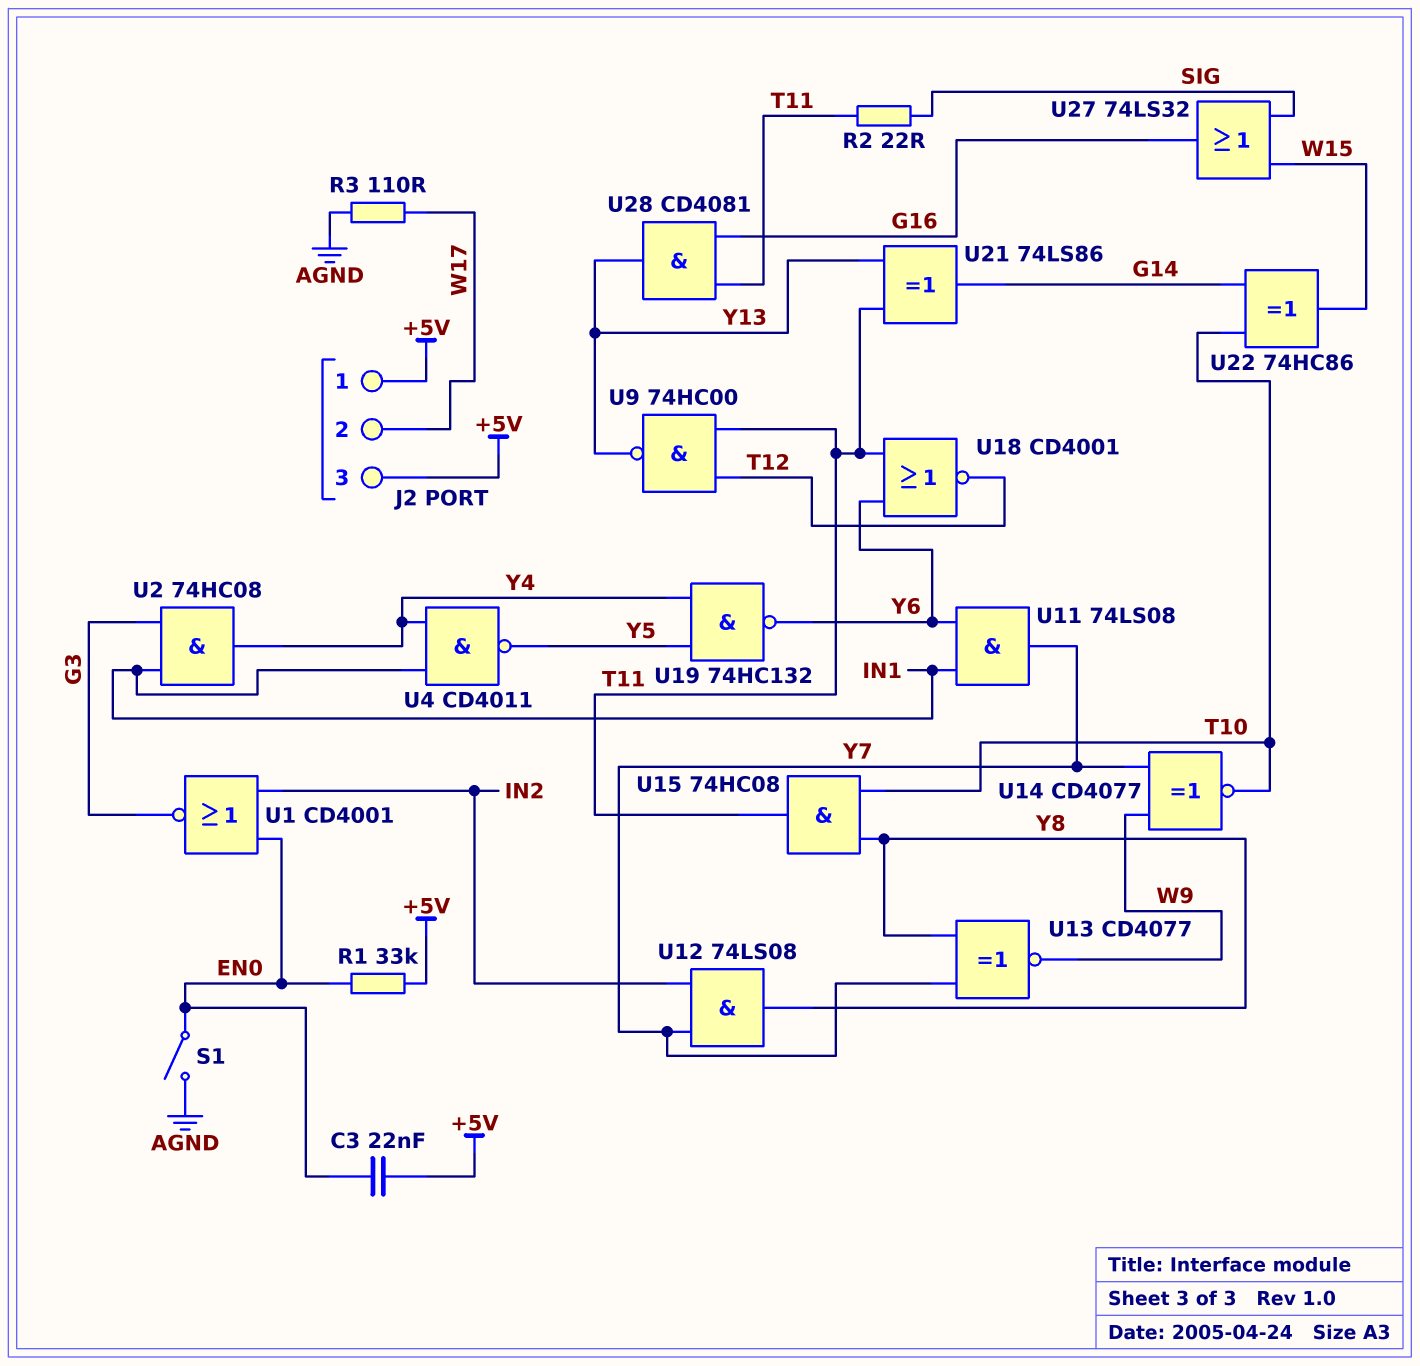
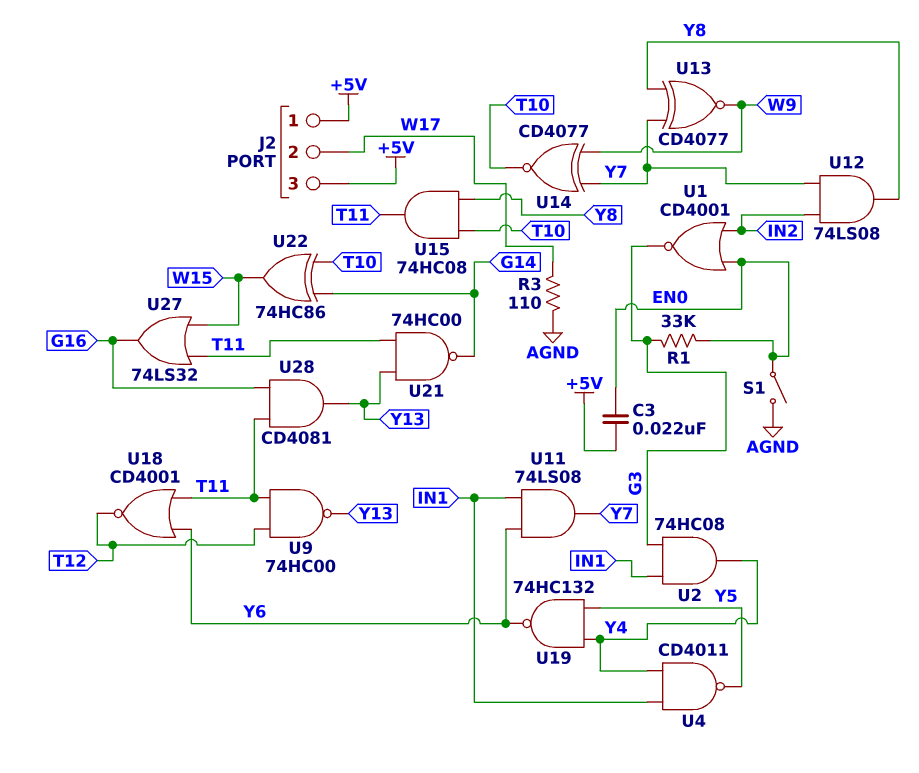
R1: 33k (+5V, EN0) -> 33k (EN0, G3)
R2: 22 (SIG, T11) -> none
U21: XOR 74LS86 (in T11, in Y13, out G14) -> NAND 74HC00 (in T11, in Y13, out G14)
U27: OR 74LS32 (in SIG, in W15, out G16) -> OR 74LS32 (in T11, in W15, out G16)

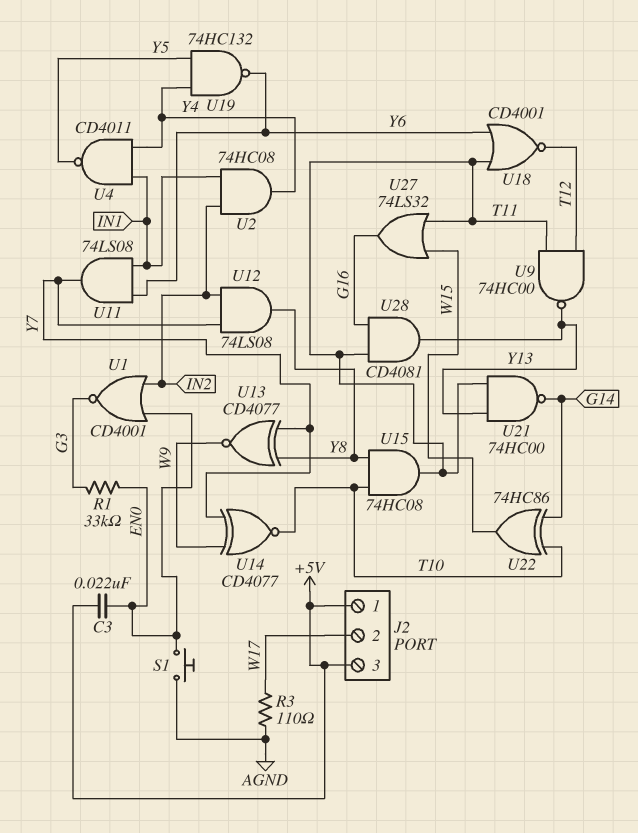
S1: switch (AGND, EN0) -> button (AGND, EN0)
U2: AND 74HC08 (in G3, in IN1, out Y4) -> AND 74HC08 (in IN1, in IN2, out Y4)

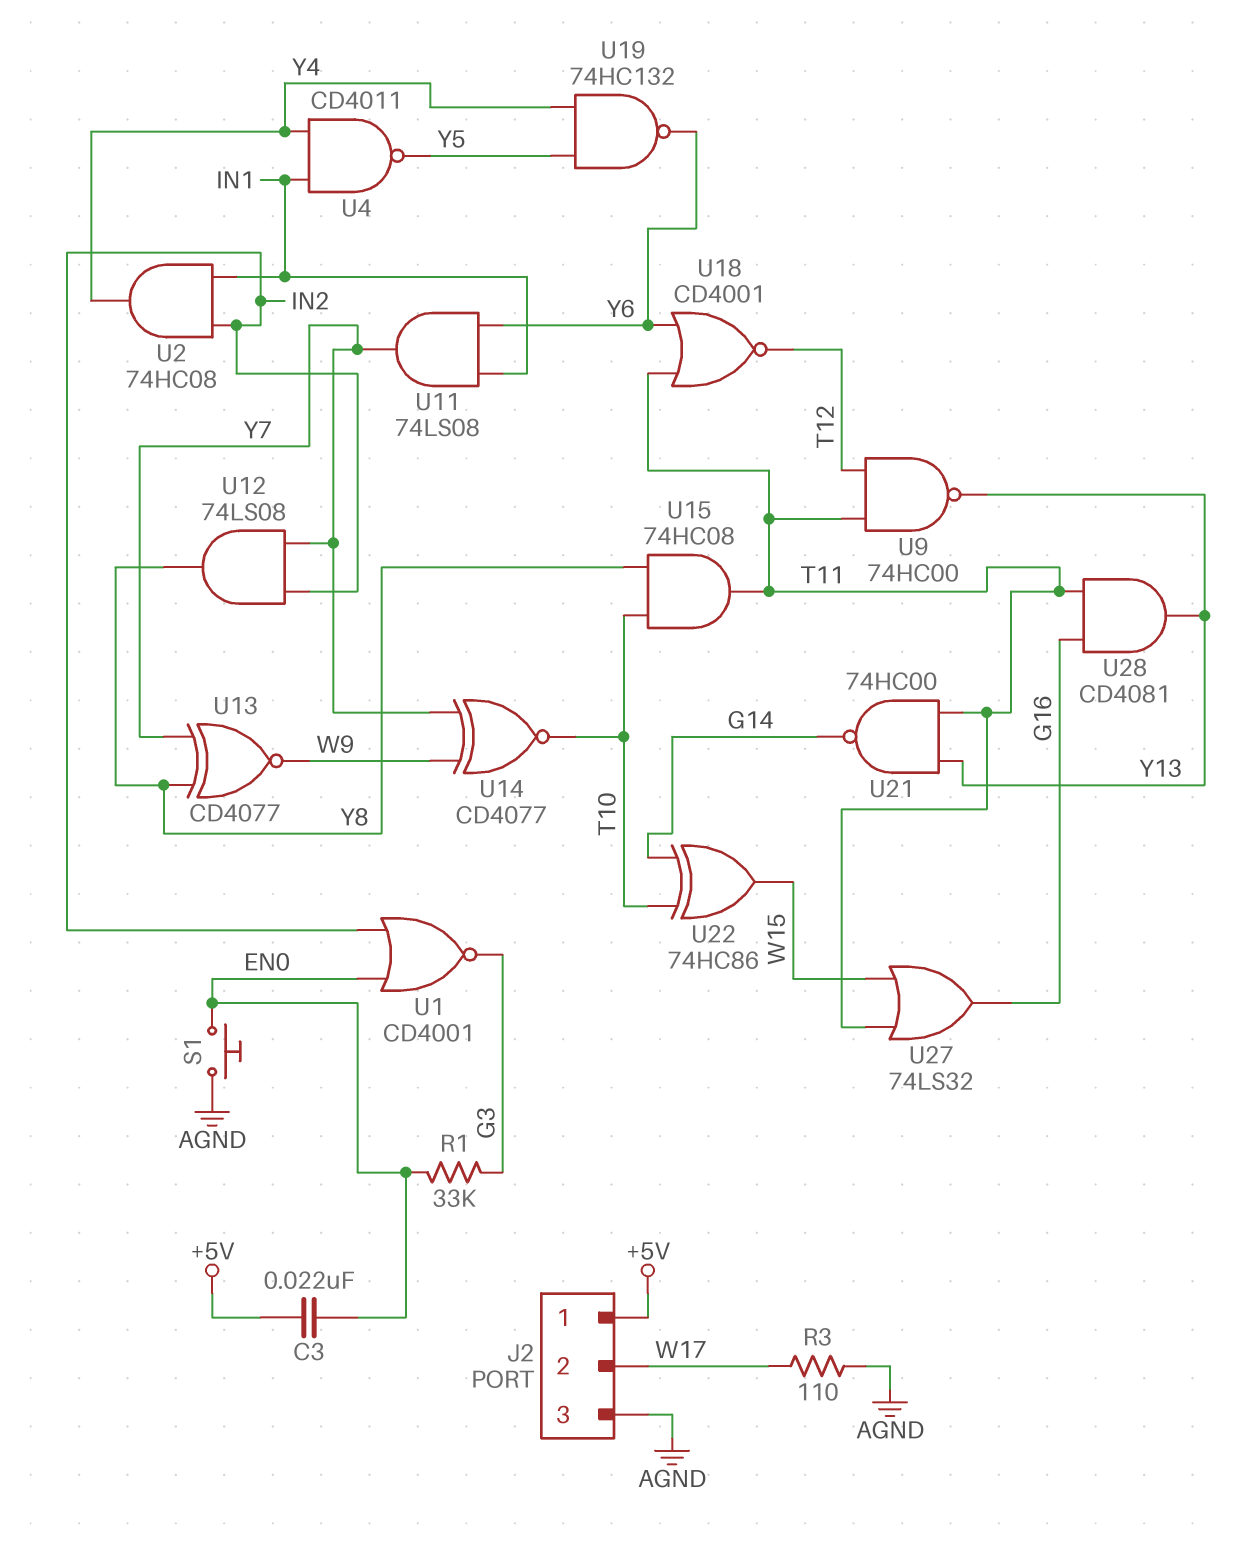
J2 pin 3: +5V -> AGND

